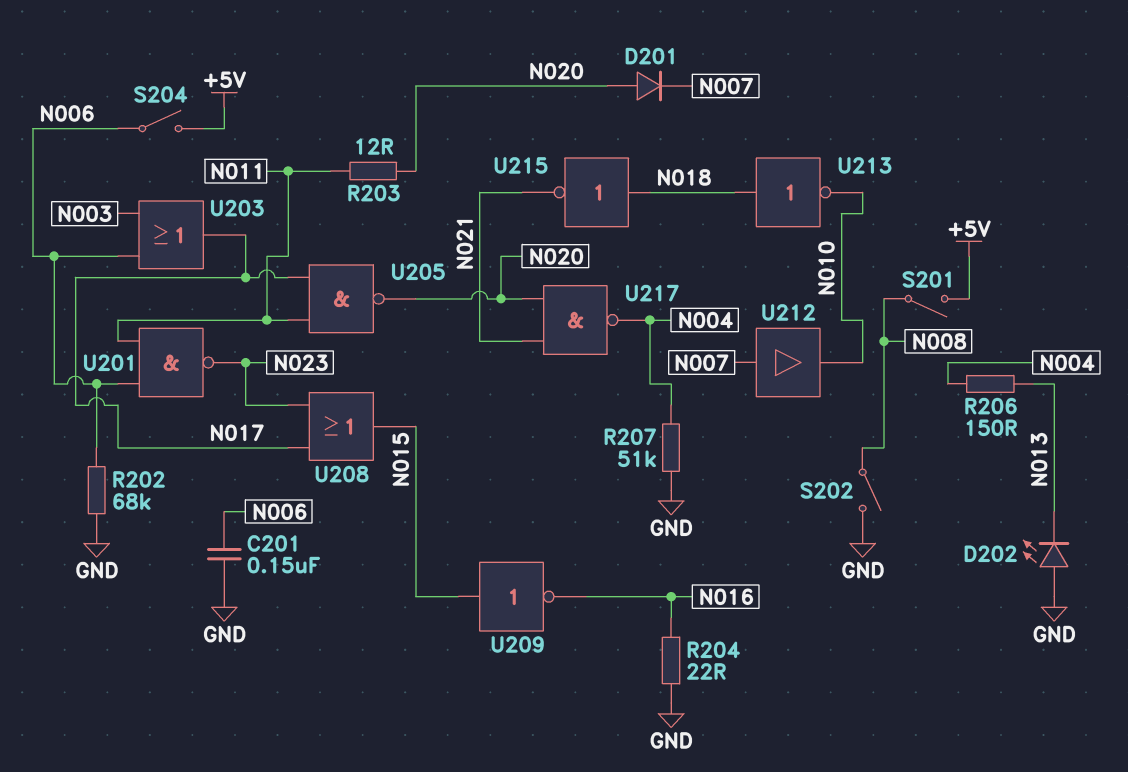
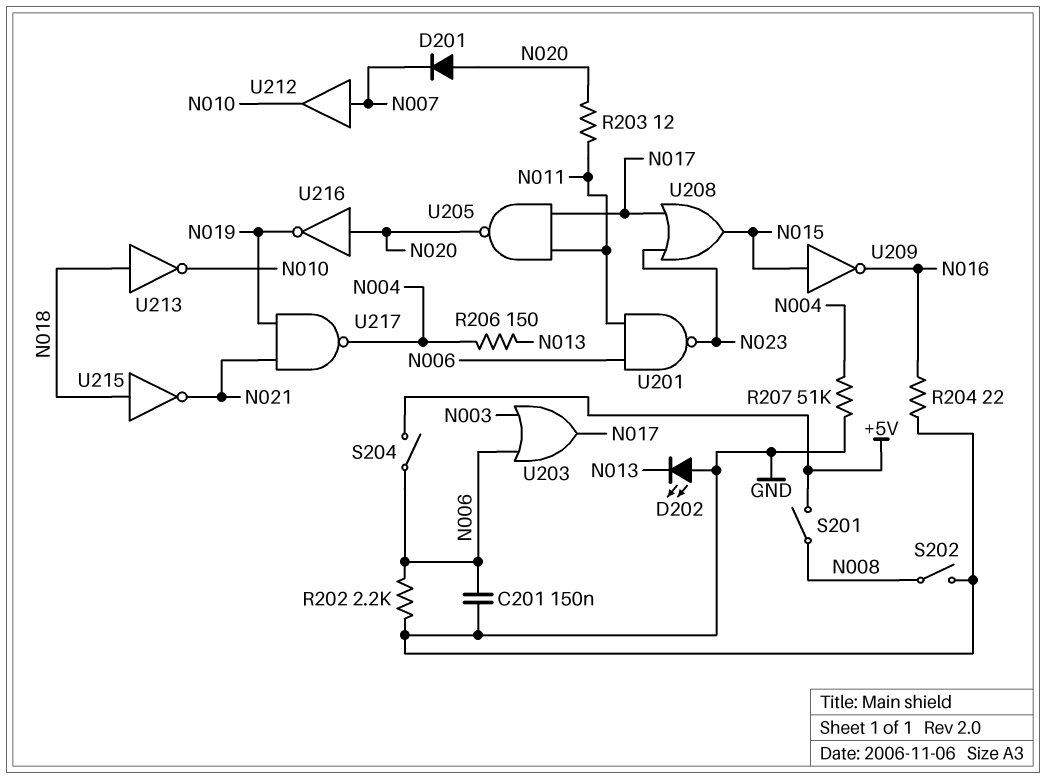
R202: 68k (GND, N006) -> 2.2k (GND, N006)
U216: none -> NOT (in N020, out N019)
U217: NAND (in N020, in N021, out N004) -> NAND (in N019, in N021, out N004)

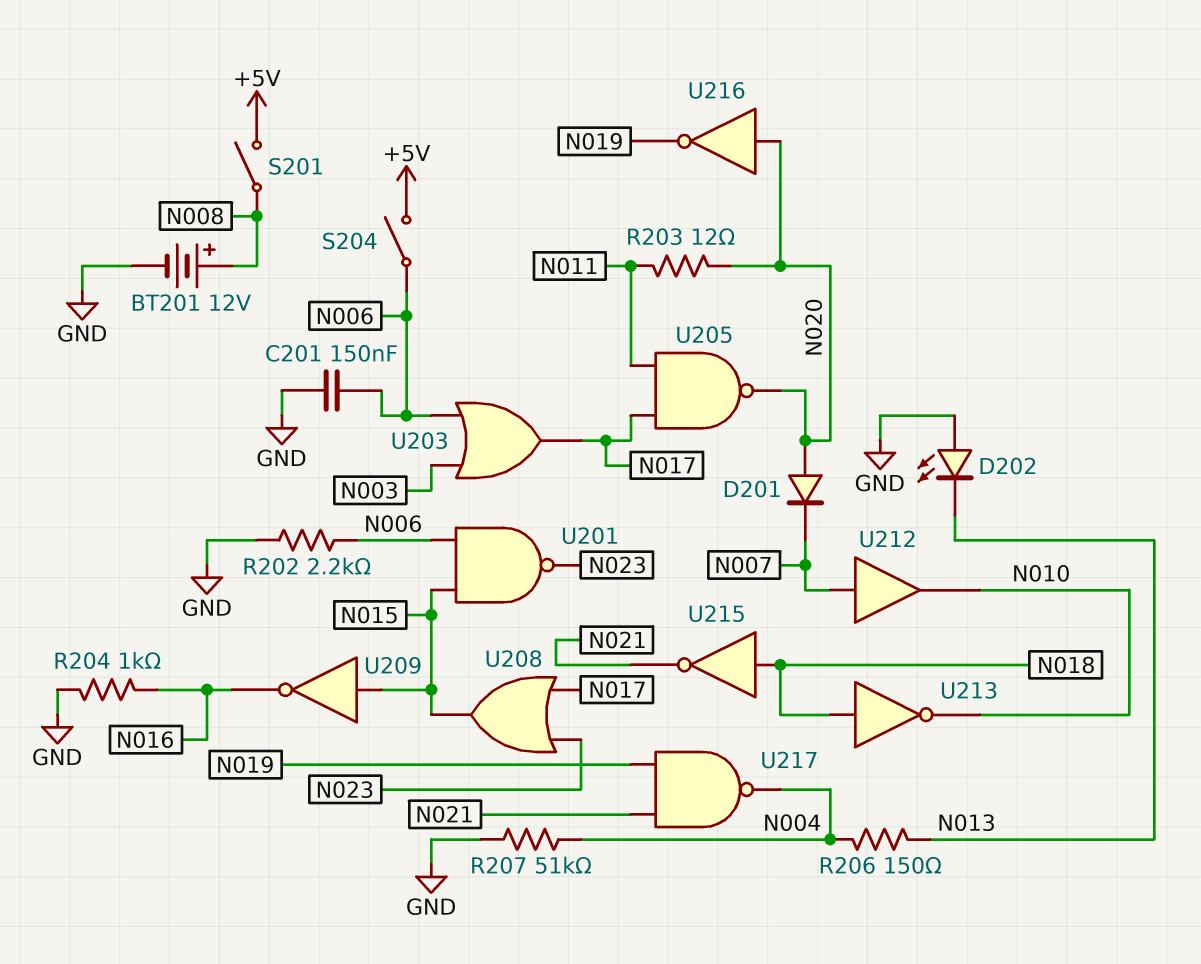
BT201: none -> 12V (plus N008, minus GND)
R204: 22 (GND, N016) -> 1k (GND, N016)
S202: switch (GND, N008) -> none
U201: NAND (in N006, in N011, out N023) -> NAND (in N006, in N015, out N023)

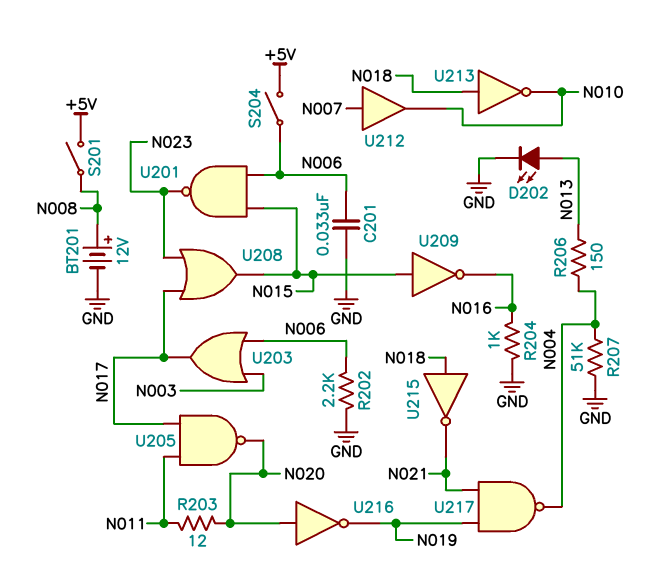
C201: 150nF (GND, N006) -> 33nF (GND, N006)
D201: diode (A N020, K N007) -> none
D202: LED (A GND, K N013) -> LED (A N013, K GND)

